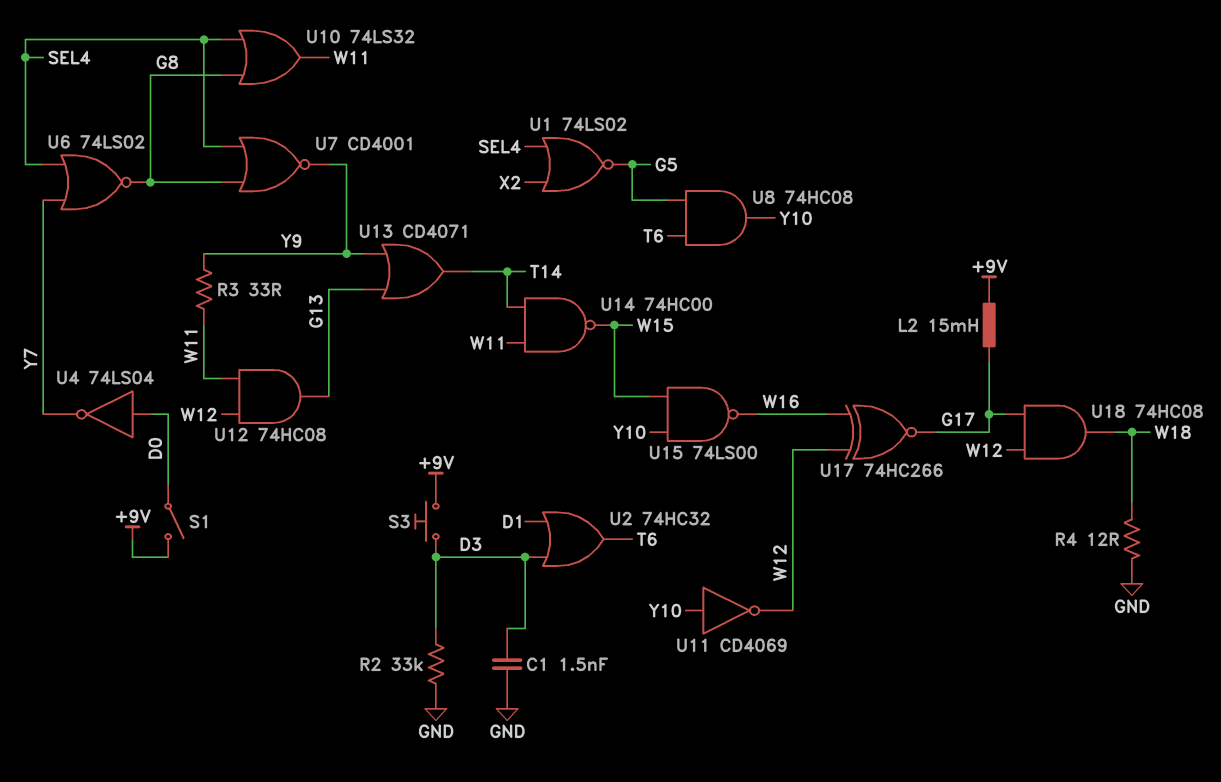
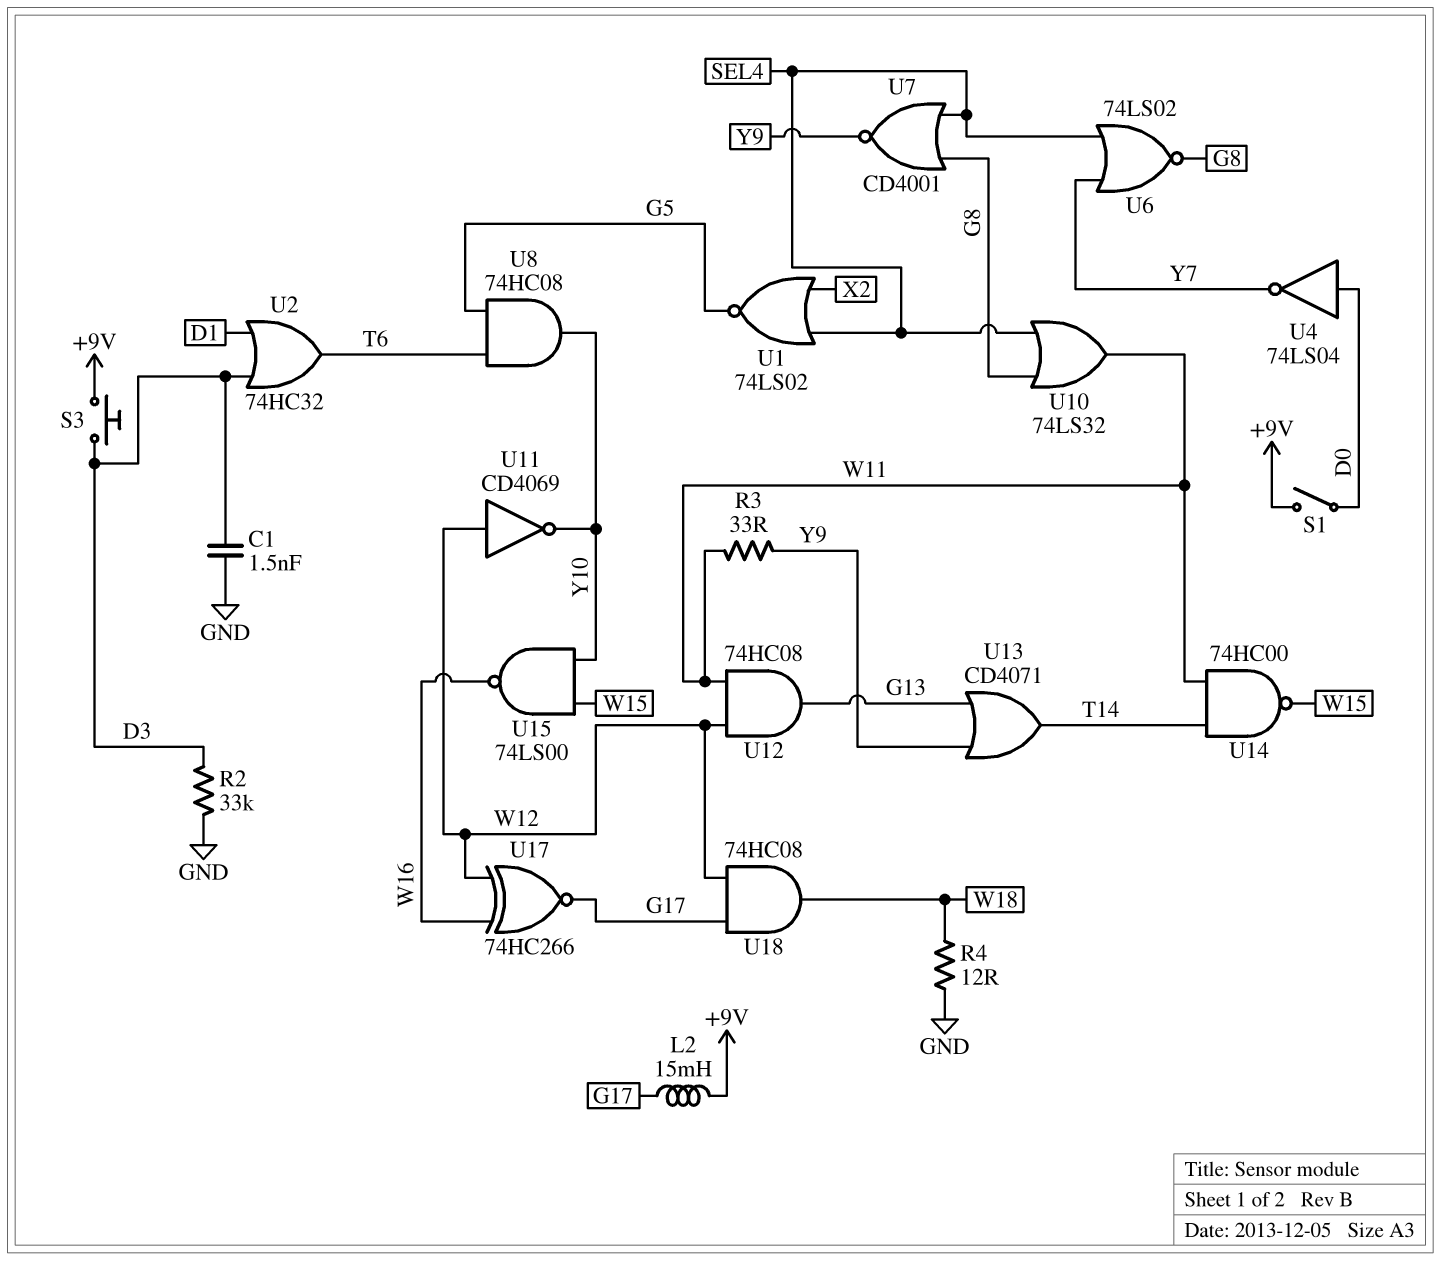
U11: NOT CD4069 (in Y10, out W12) -> NOT CD4069 (in W12, out Y10)

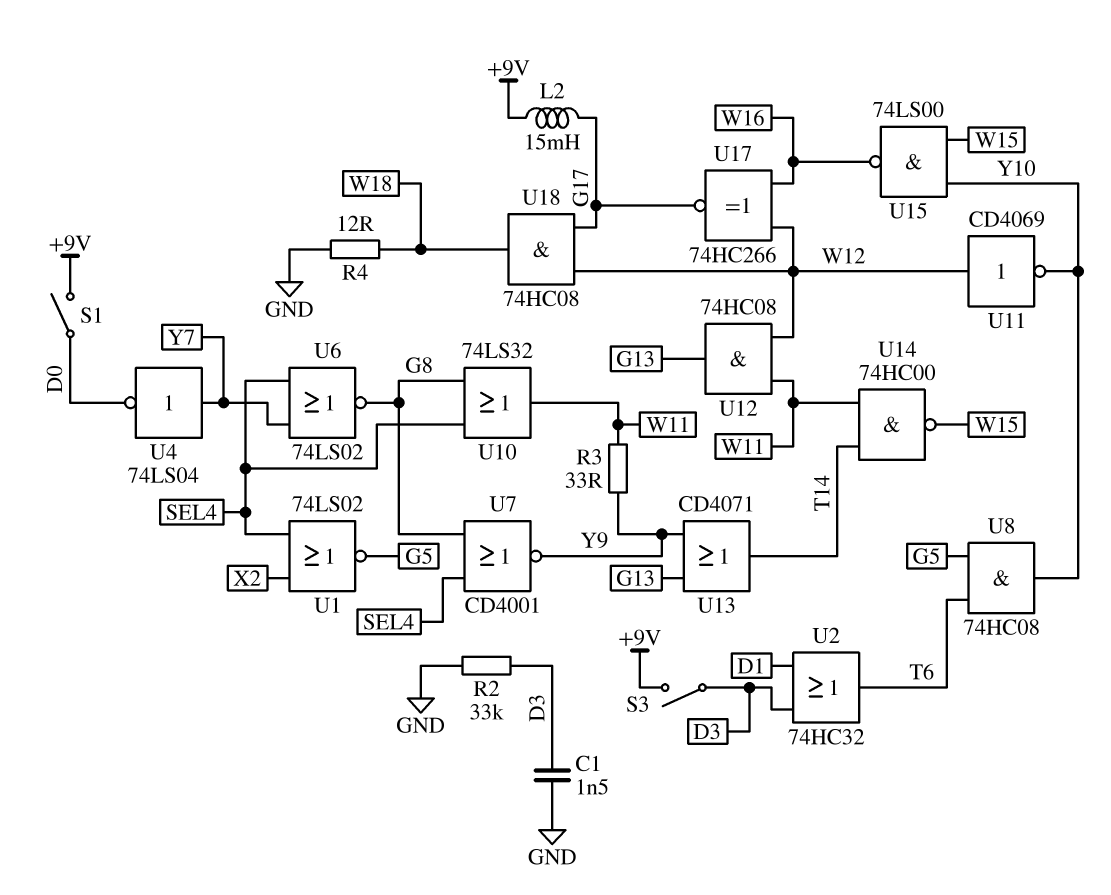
S3: button (+9V, D3) -> switch (+9V, D3)
U4: NOT 74LS04 (in D0, out Y7) -> NOT 74LS04 (in Y7, out D0)

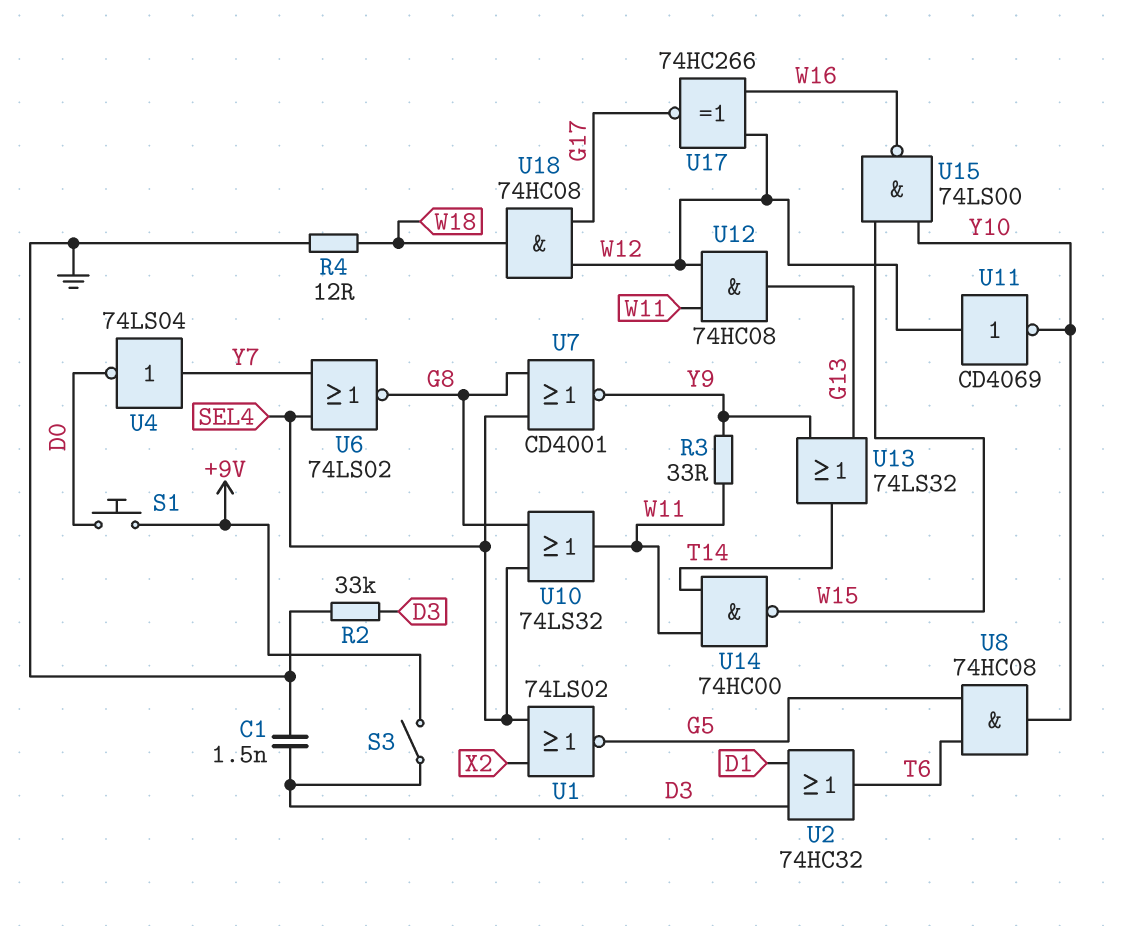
L2: 15mH (+9V, G17) -> none
S1: switch (+9V, D0) -> button (+9V, D0)
U13: OR CD4071 (in G13, in Y9, out T14) -> OR 74LS32 (in G13, in Y9, out T14)

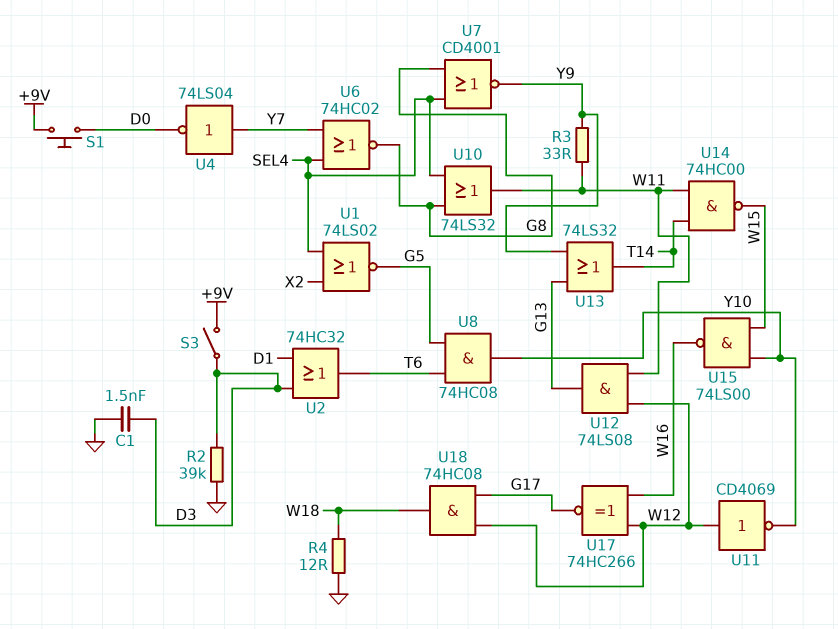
R2: 33k (D3, GND) -> 39k (D3, GND)
U6: NOR 74LS02 (in SEL4, in Y7, out G8) -> NOR 74HC02 (in SEL4, in Y7, out G8)
U12: AND 74HC08 (in W11, in W12, out G13) -> AND 74LS08 (in W11, in W12, out G13)

